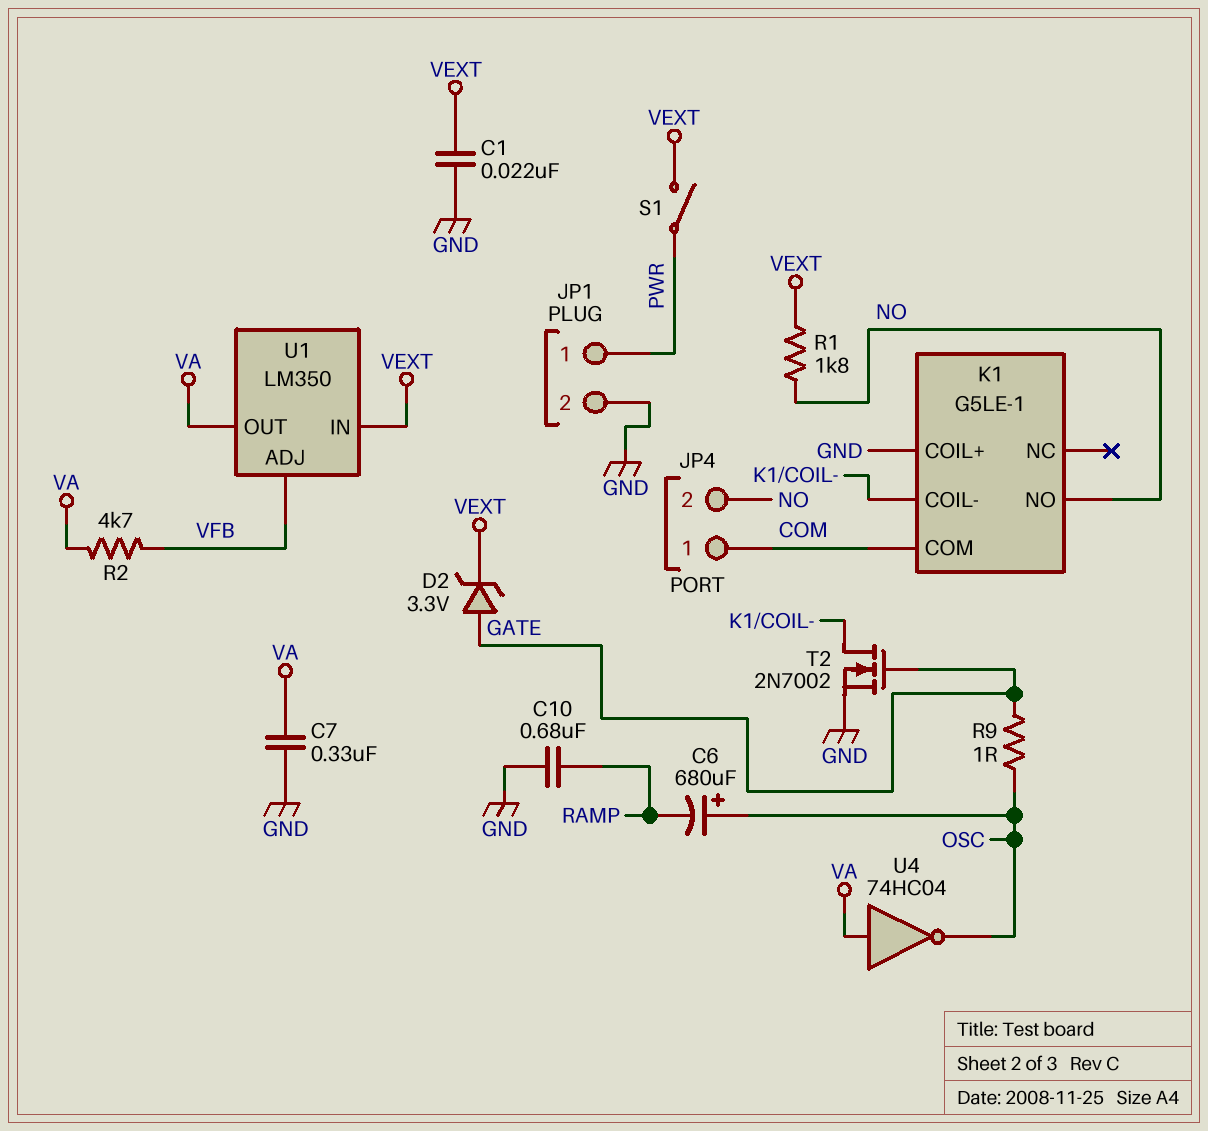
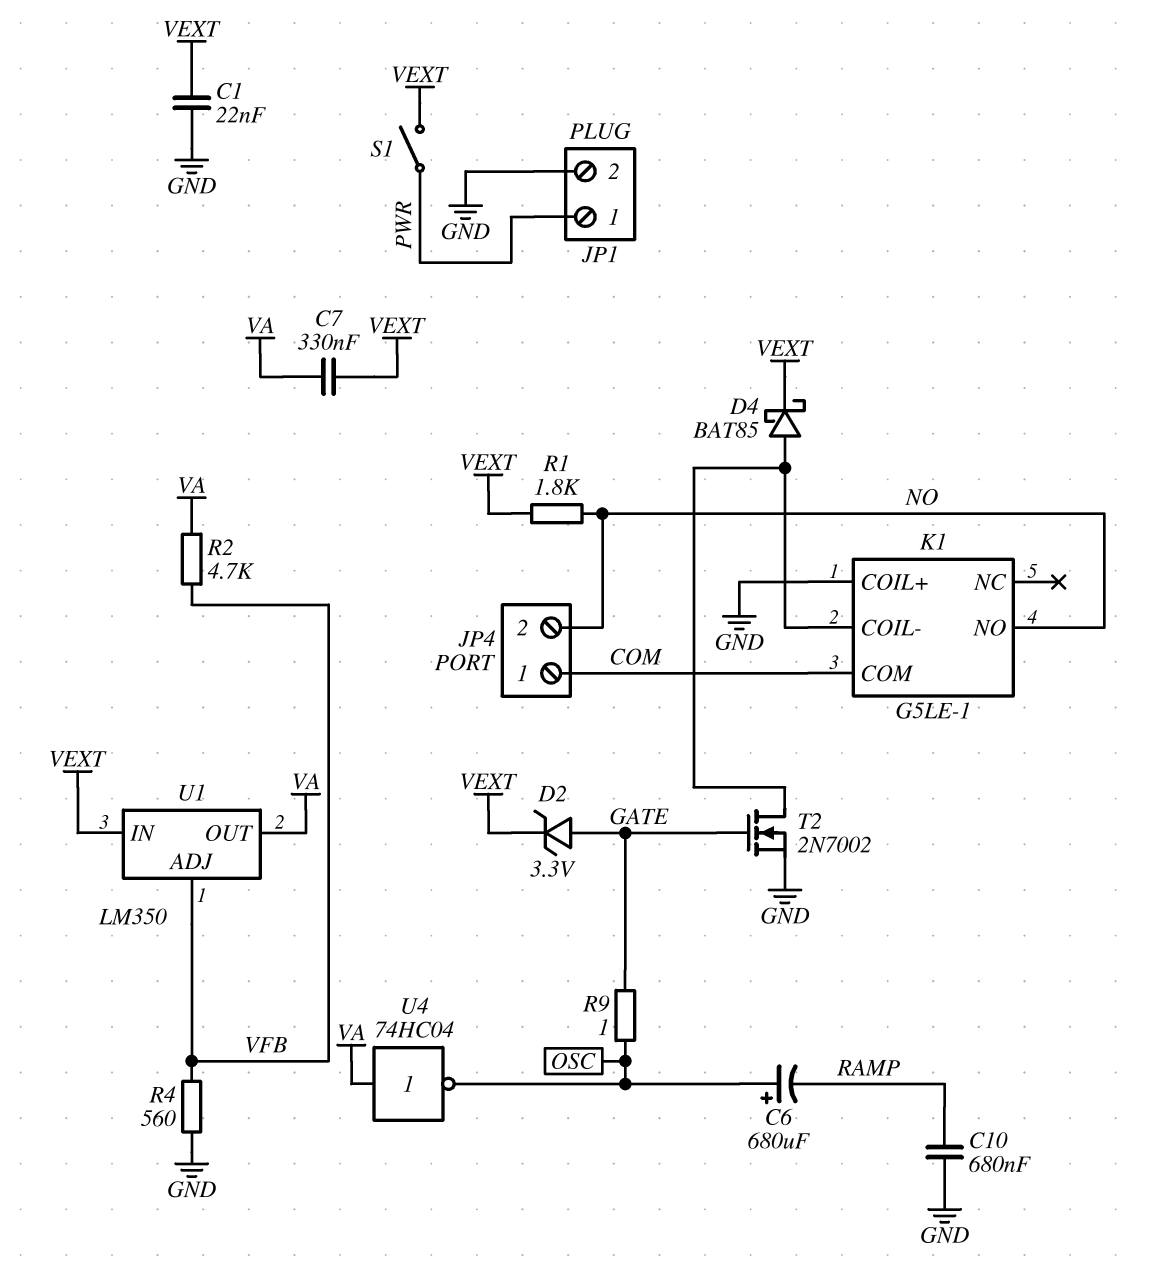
C7: 330nF (GND, VA) -> 330nF (VA, VEXT)
D4: none -> schottky BAT85 (A K1/COIL-, K VEXT)
R4: none -> 560 (GND, VFB)

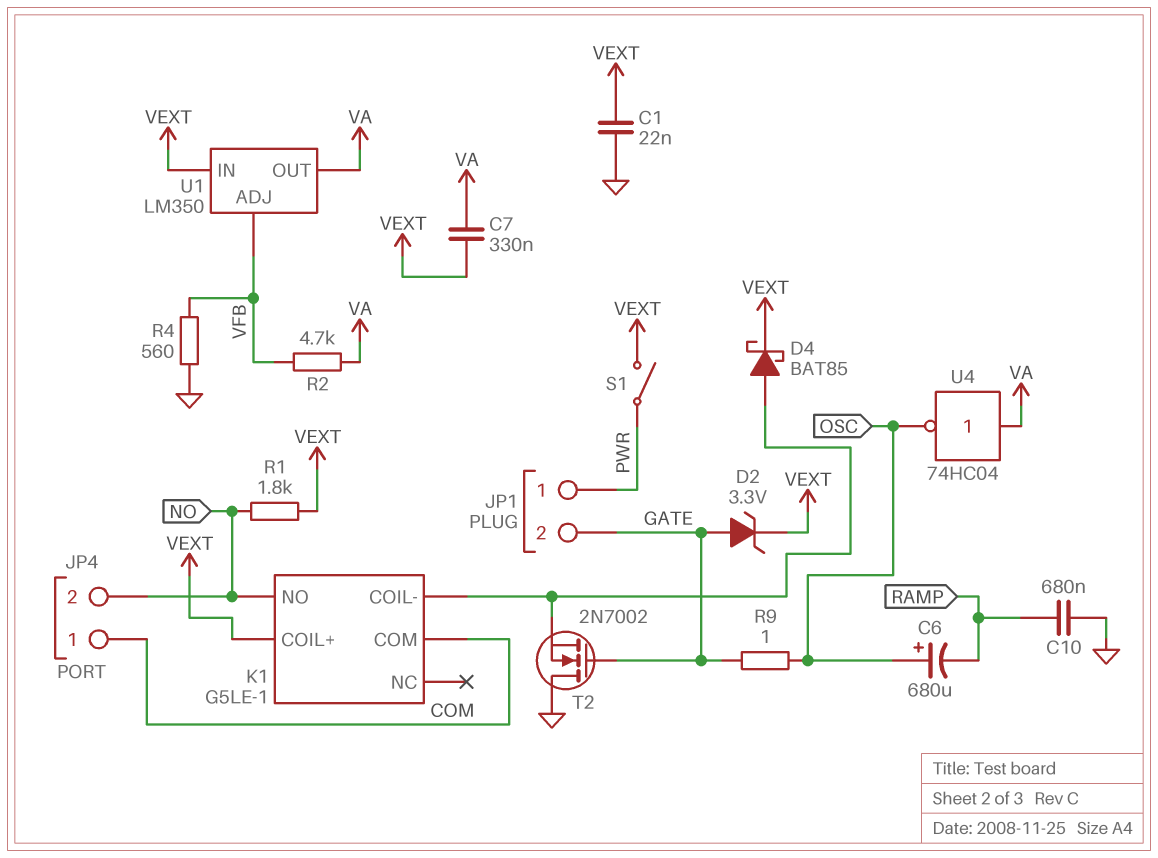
JP1 pin 2: GND -> GATE
K1 pin COIL+: GND -> VEXT
T2: NMOS 2N7002 (G GATE, D K1/COIL-, S GND) -> NMOS 2N7002 (G GATE, D GND, S K1/COIL-)

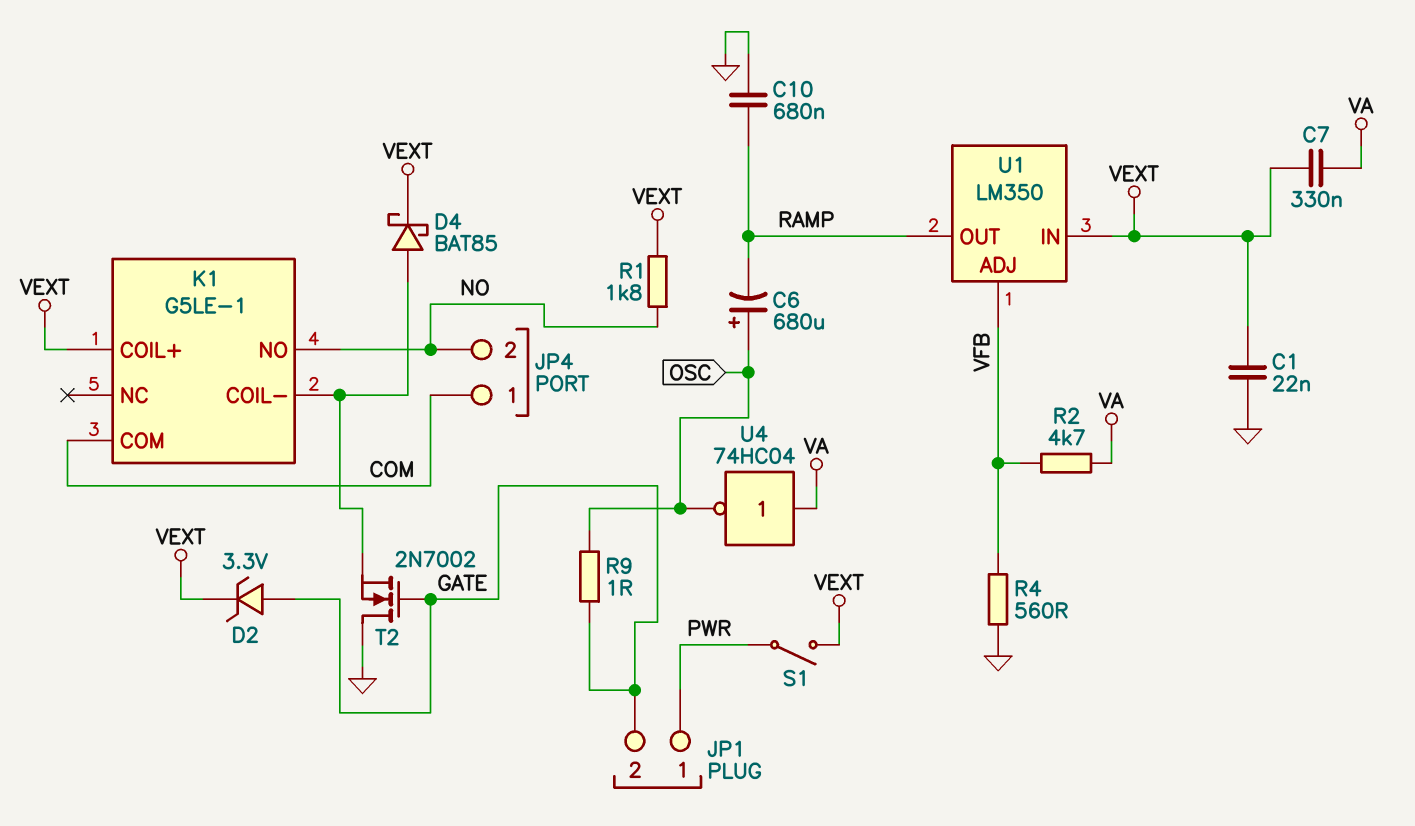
U1 pin OUT: VA -> RAMP

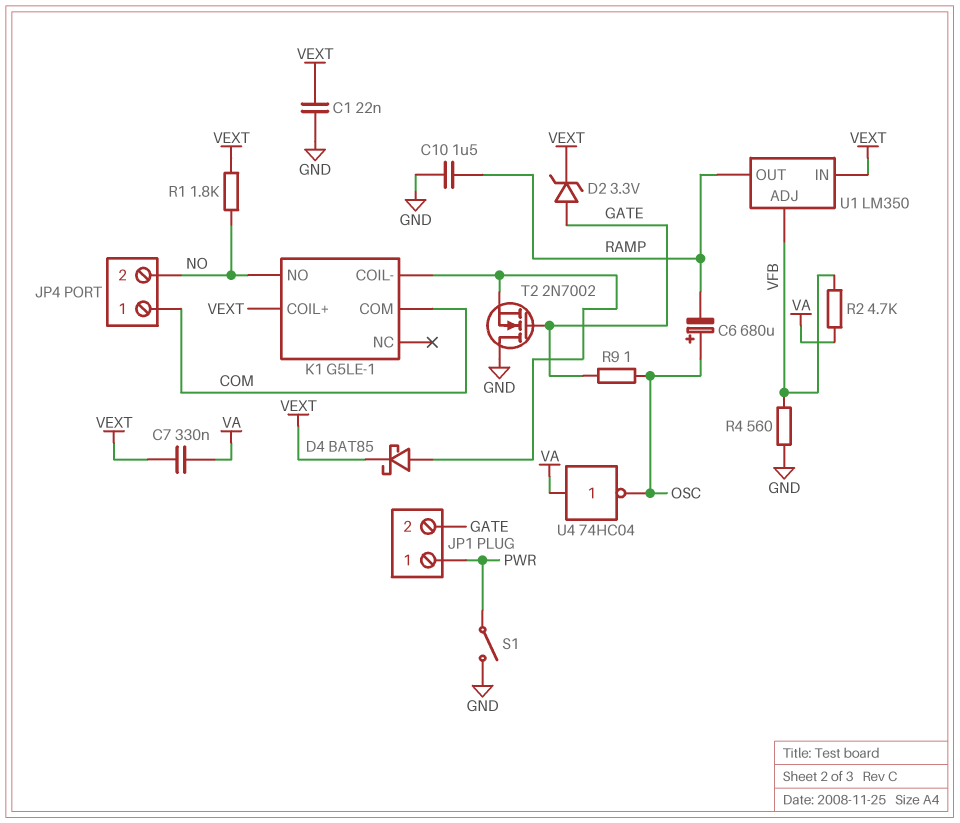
C10: 680nF (GND, RAMP) -> 1.5uF (GND, RAMP)
S1: switch (PWR, VEXT) -> switch (GND, PWR)

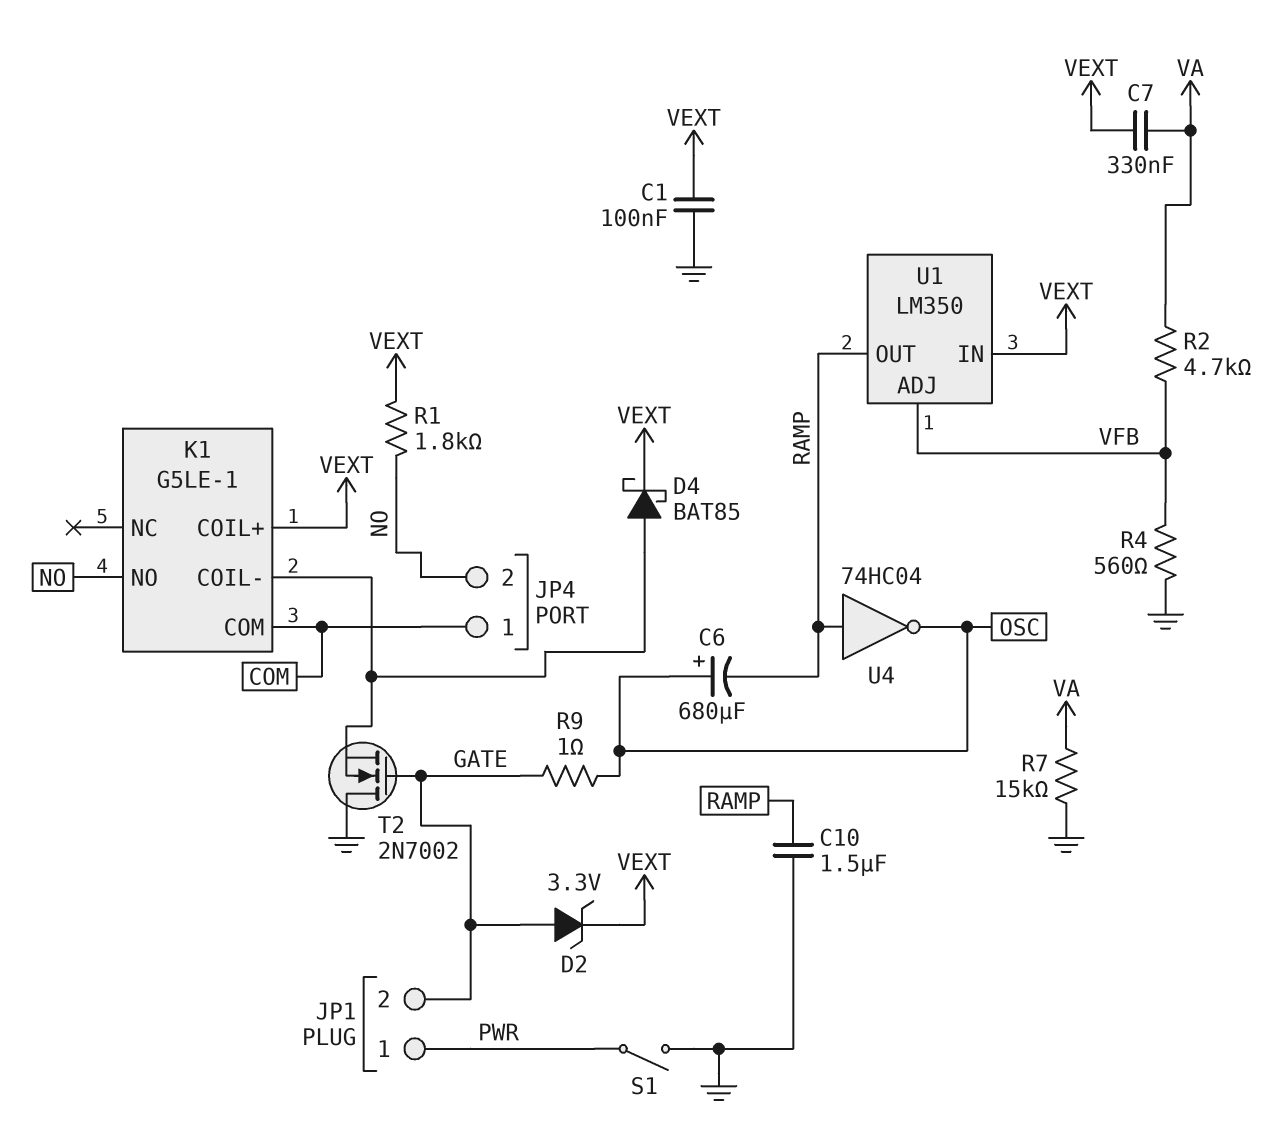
C1: 22nF (GND, VEXT) -> 100nF (GND, VEXT)
R7: none -> 15k (GND, VA)
U4: NOT 74HC04 (in VA, out OSC) -> NOT 74HC04 (in RAMP, out OSC)

